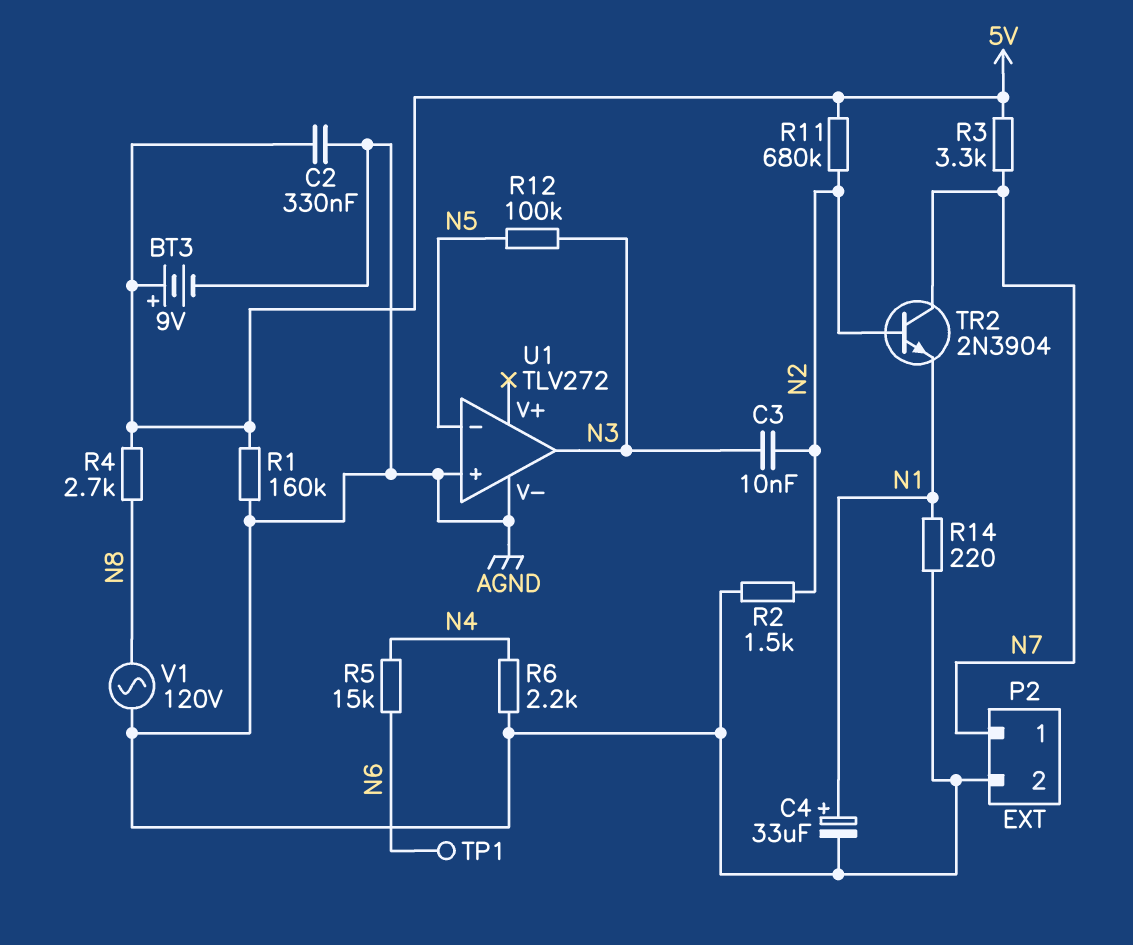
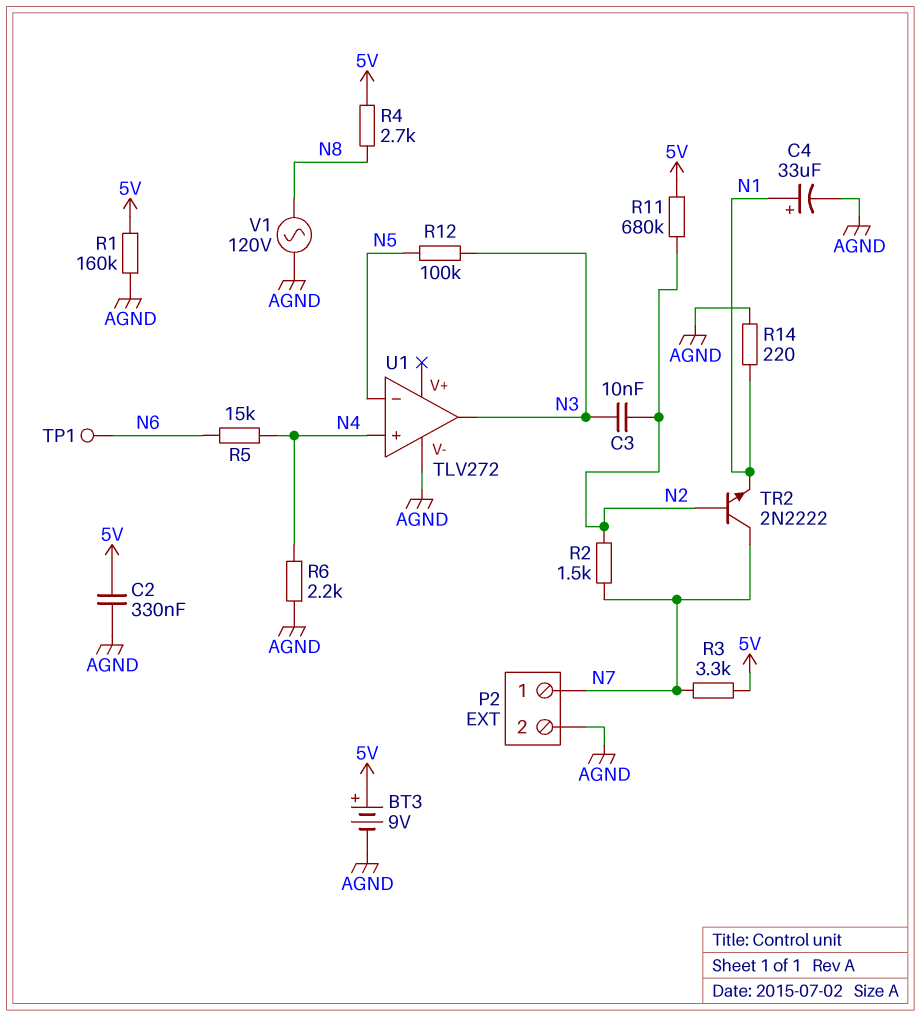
R2: 1.5k (AGND, N2) -> 1.5k (N2, N7)
TR2: NPN 2N3904 (B N2, C N7, E N1) -> NPN 2N2222 (B N2, C N7, E N1)
U1 pin in+: AGND -> N4

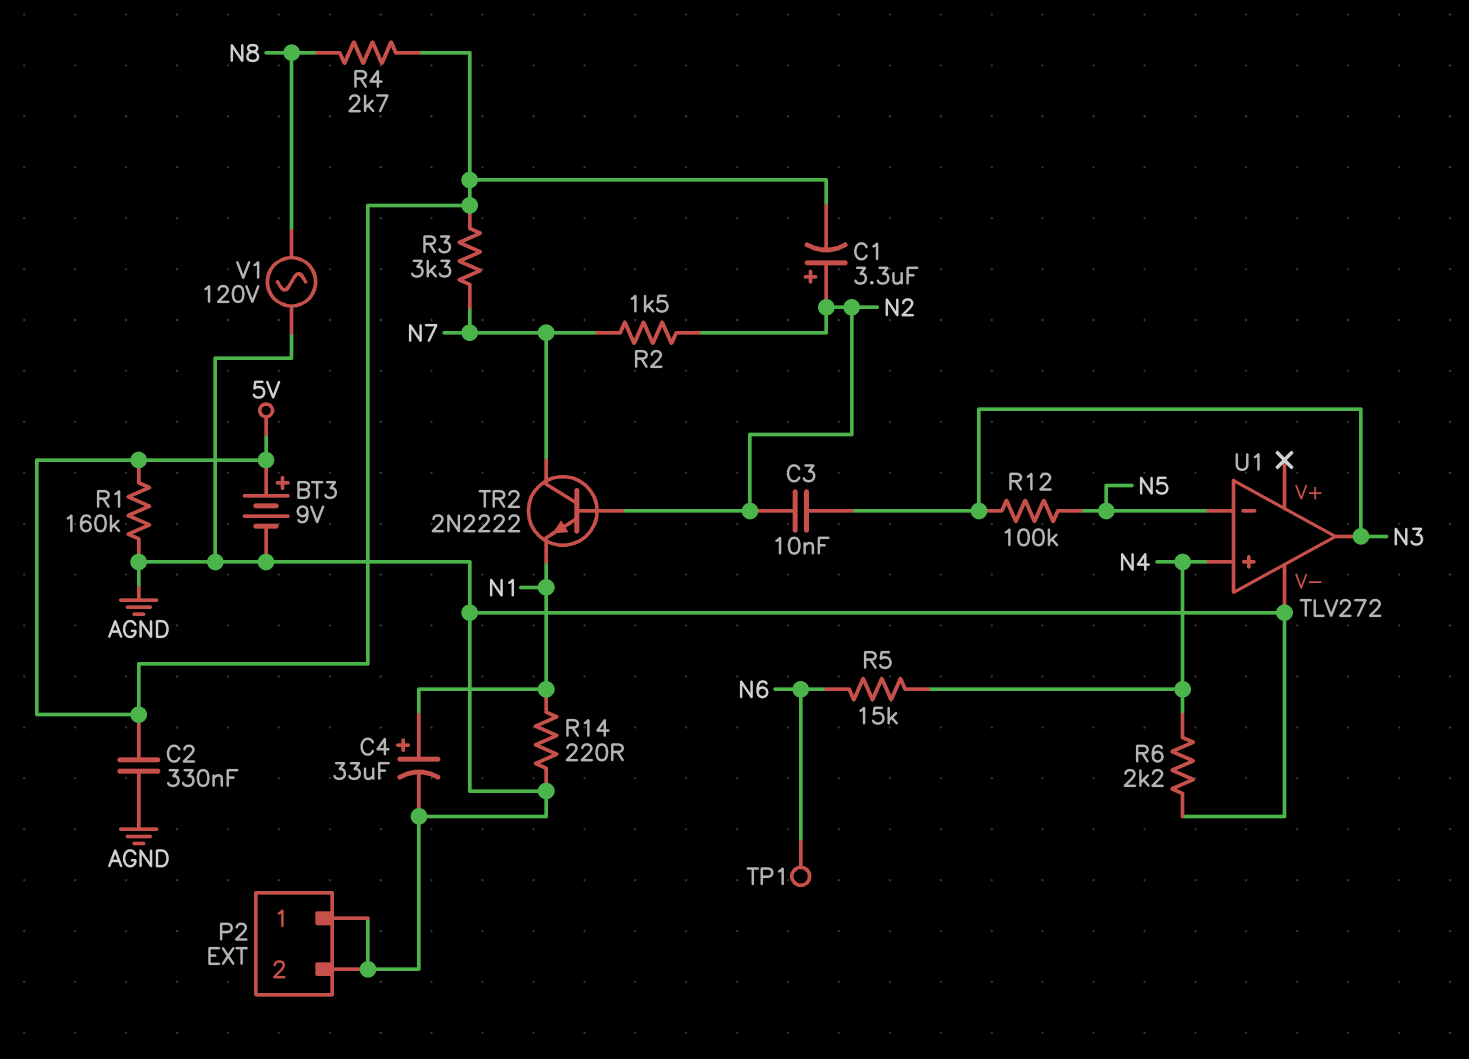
C1: none -> 3.3uF (plus N2, minus 5V)
P2 pin 1: N7 -> AGND
R11: 680k (5V, N2) -> none

